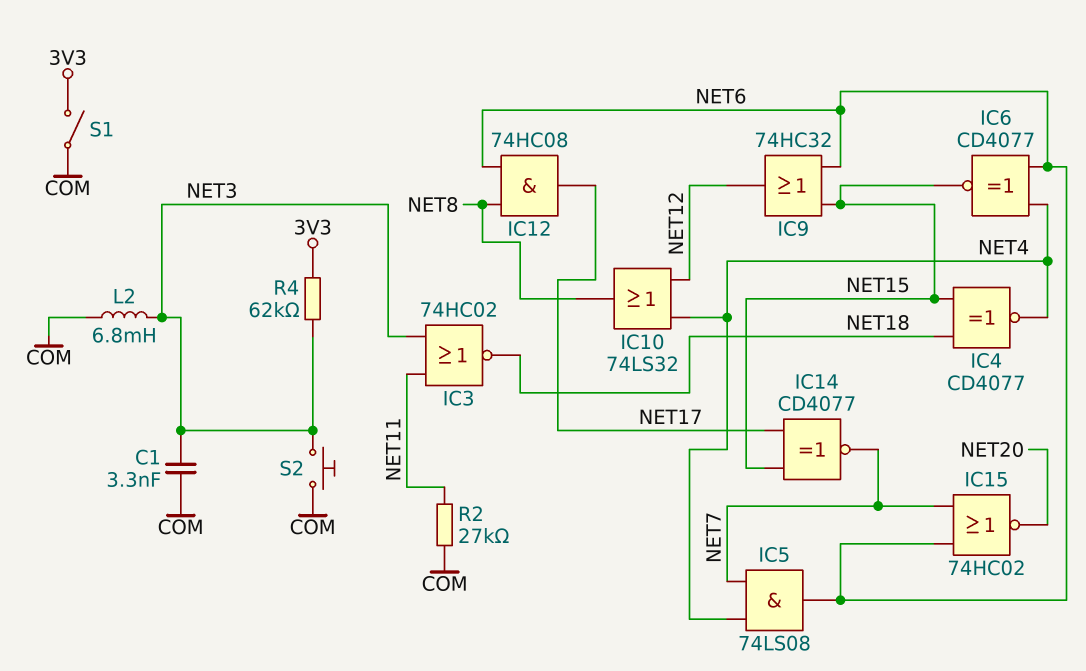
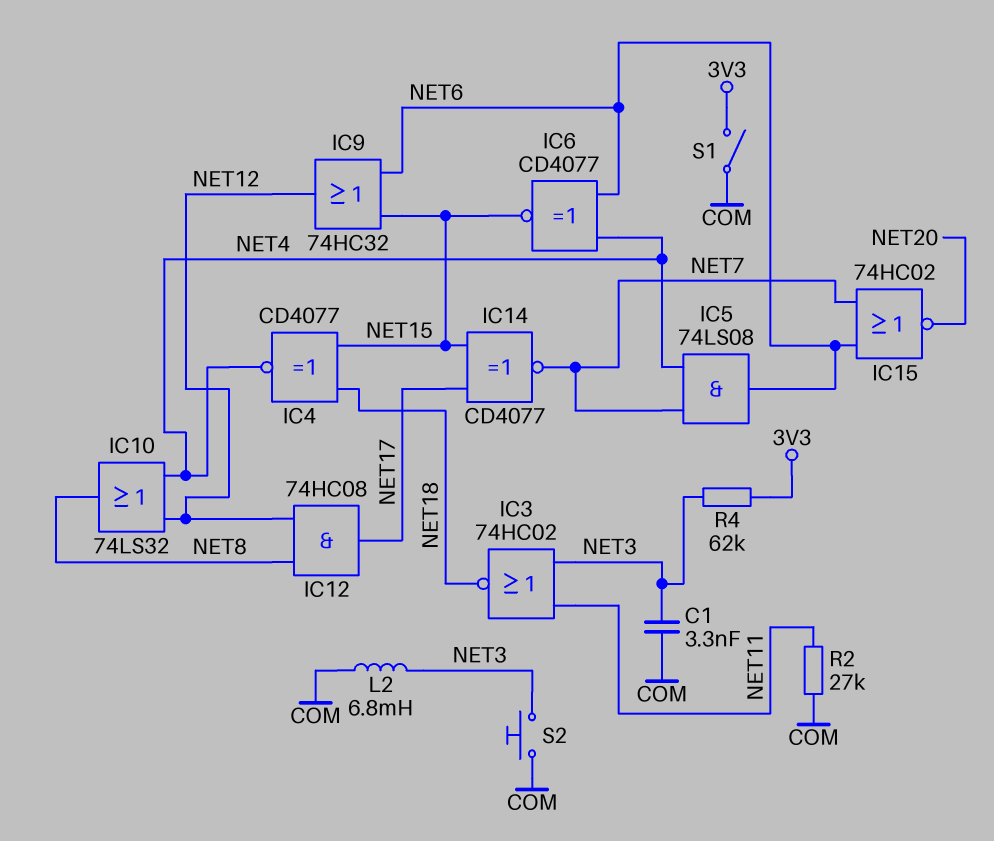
IC12: AND 74HC08 (in NET6, in NET8, out NET17) -> AND 74HC08 (in NET8, in NET12, out NET17)

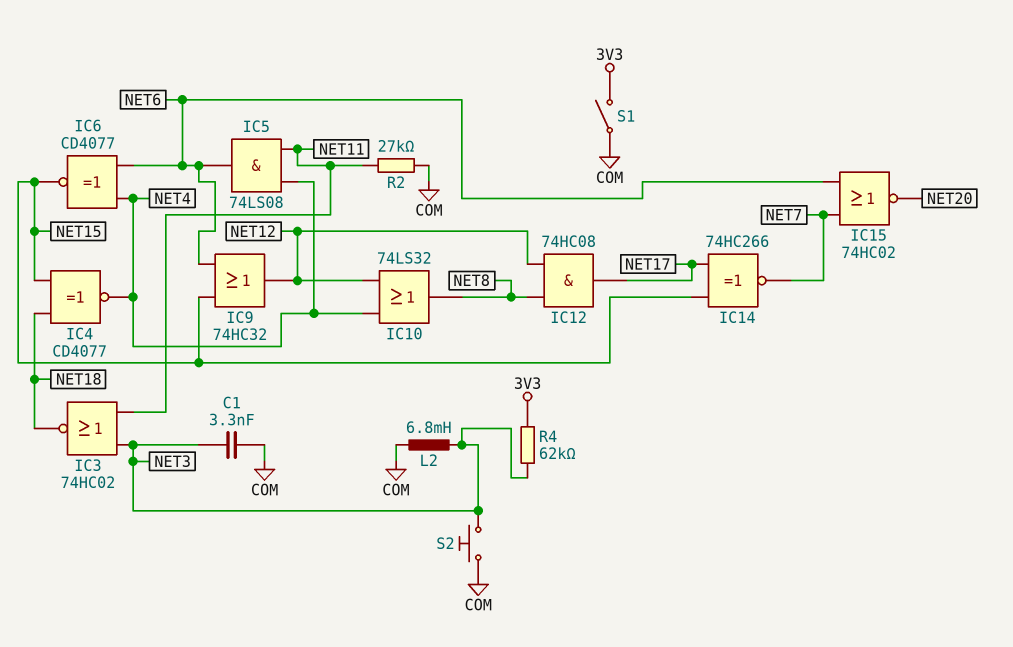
IC5: AND 74LS08 (in NET4, in NET7, out NET6) -> AND 74LS08 (in NET4, in NET11, out NET6)
IC14: XNOR CD4077 (in NET15, in NET17, out NET7) -> XNOR 74HC266 (in NET15, in NET17, out NET7)

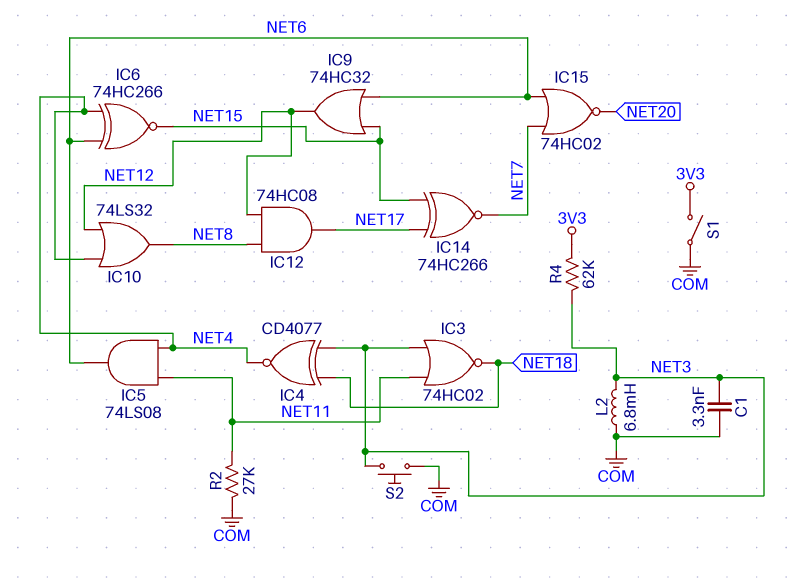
IC4: XNOR CD4077 (in NET15, in NET18, out NET4) -> XNOR CD4077 (in NET3, in NET18, out NET4)
IC6: XNOR CD4077 (in NET4, in NET6, out NET15) -> XNOR 74HC266 (in NET4, in NET6, out NET15)

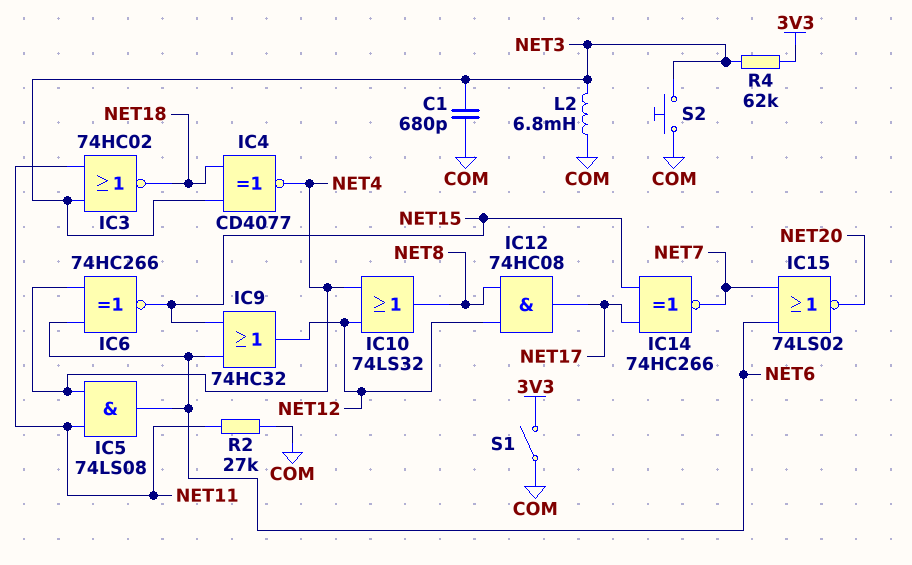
C1: 3.3nF (COM, NET3) -> 680pF (COM, NET3)
IC15: NOR 74HC02 (in NET6, in NET7, out NET20) -> NOR 74LS02 (in NET6, in NET7, out NET20)

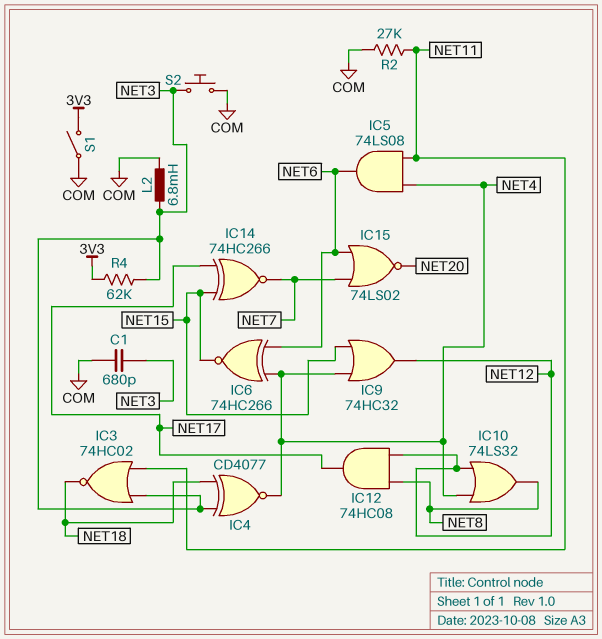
IC9: OR 74HC32 (in NET6, in NET15, out NET12) -> OR 74HC32 (in NET4, in NET15, out NET12)

